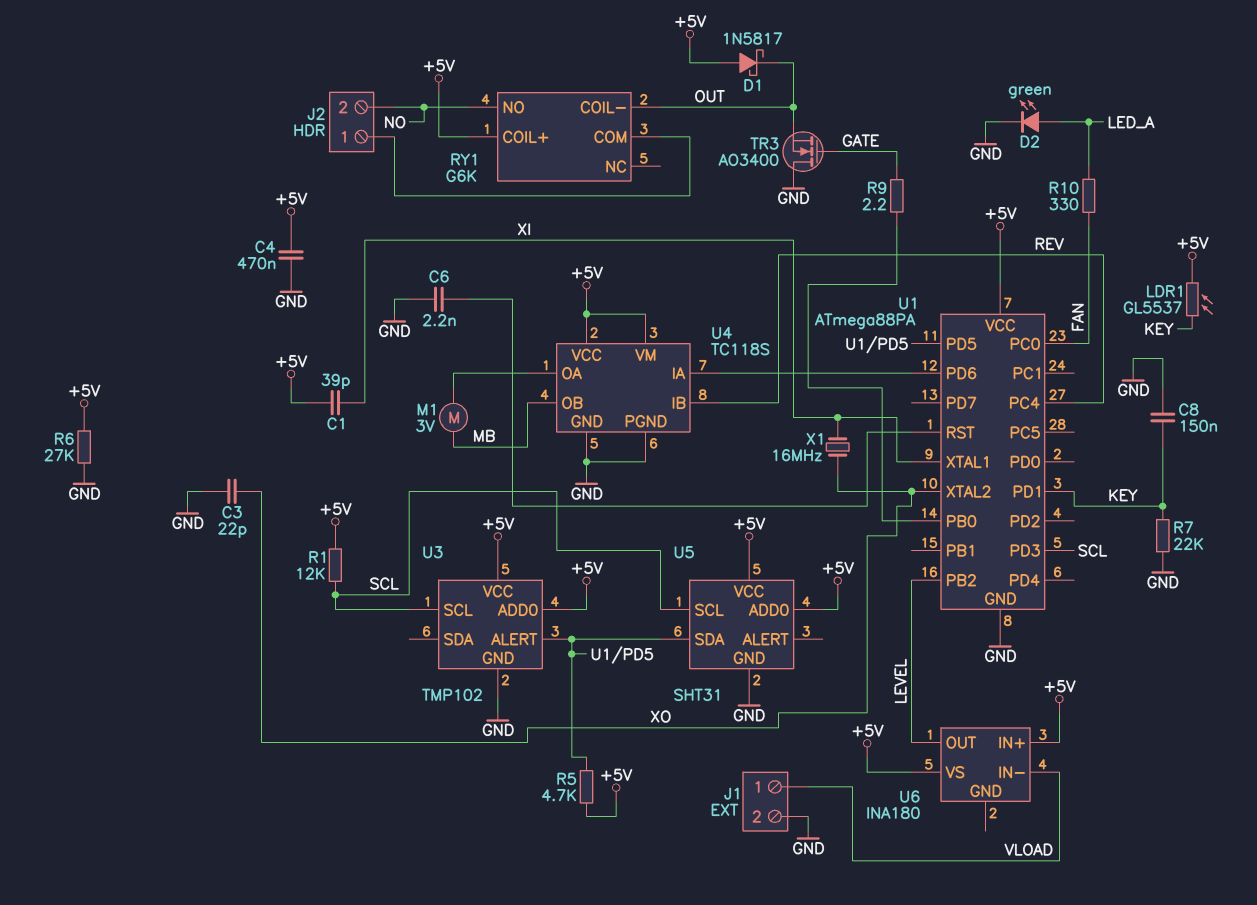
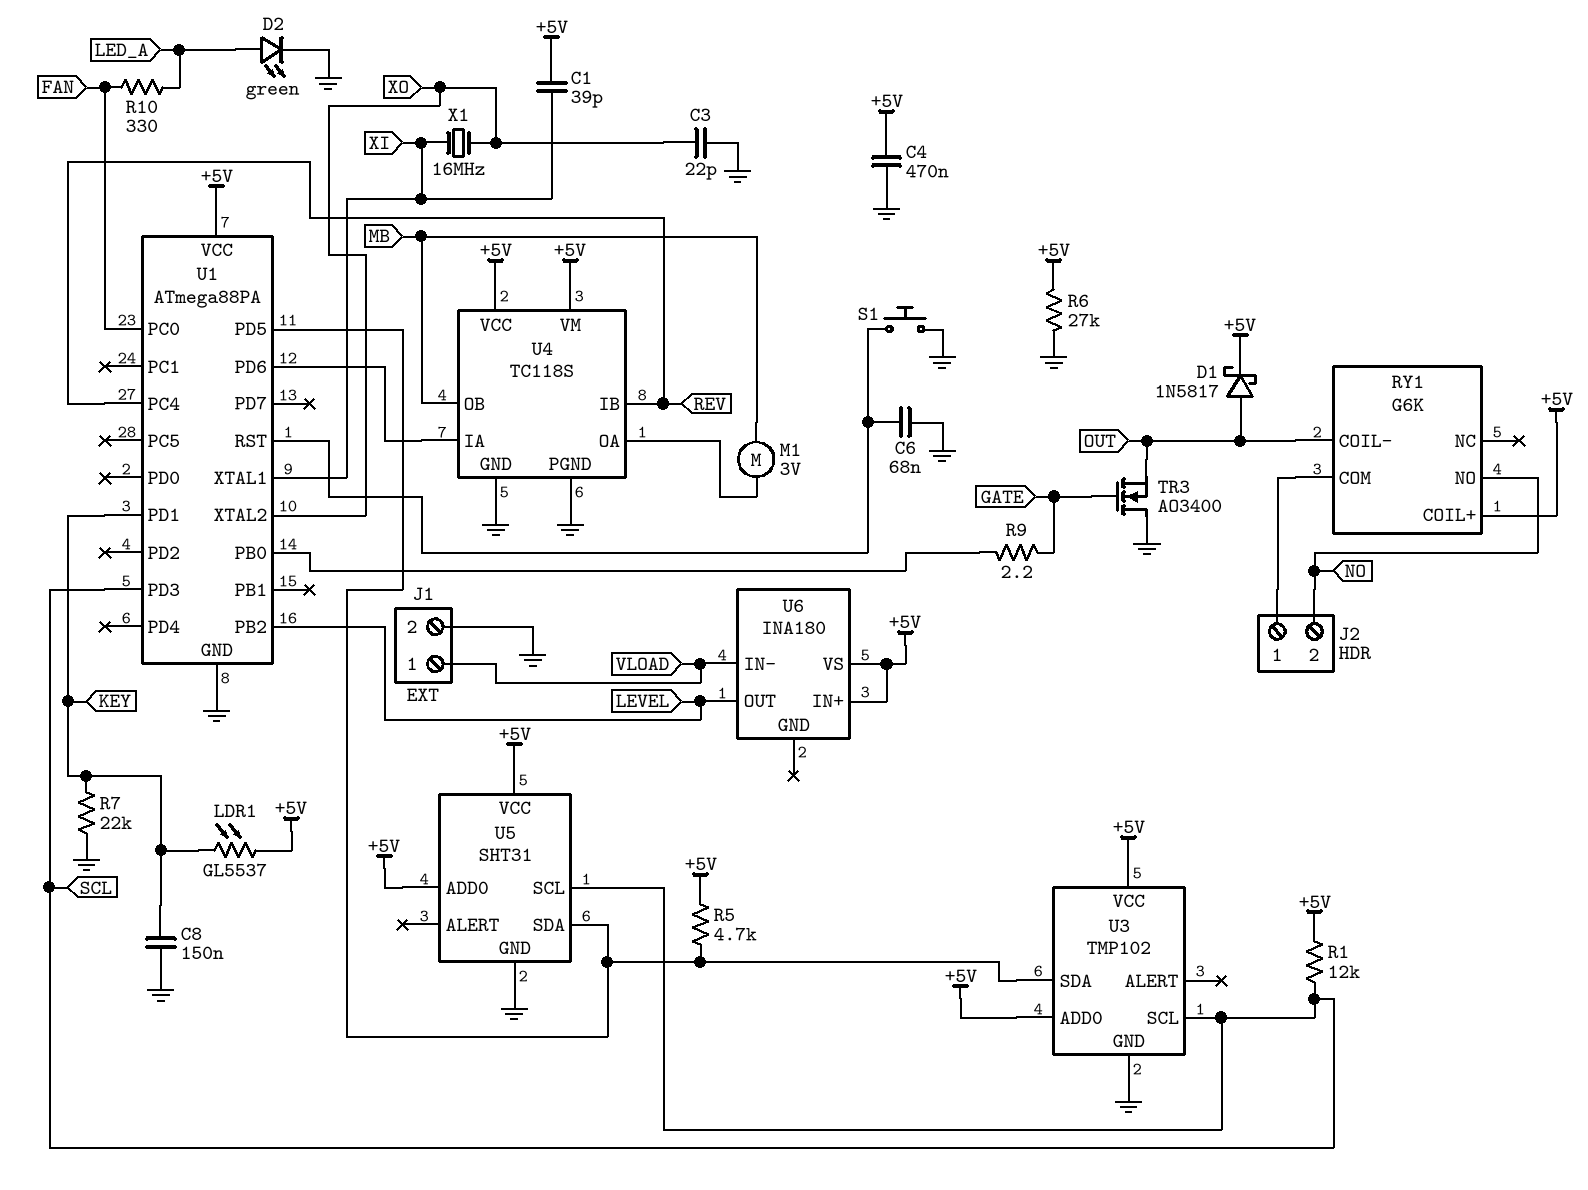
C6: 2.2nF (GND, U1/RST) -> 68nF (GND, U1/RST)
D1: schottky 1N5817 (A +5V, K OUT) -> schottky 1N5817 (A OUT, K +5V)
S1: none -> button (GND, U1/RST)
U3 pin ALERT: U1/PD5 -> none
U3 pin SDA: none -> U1/PD5

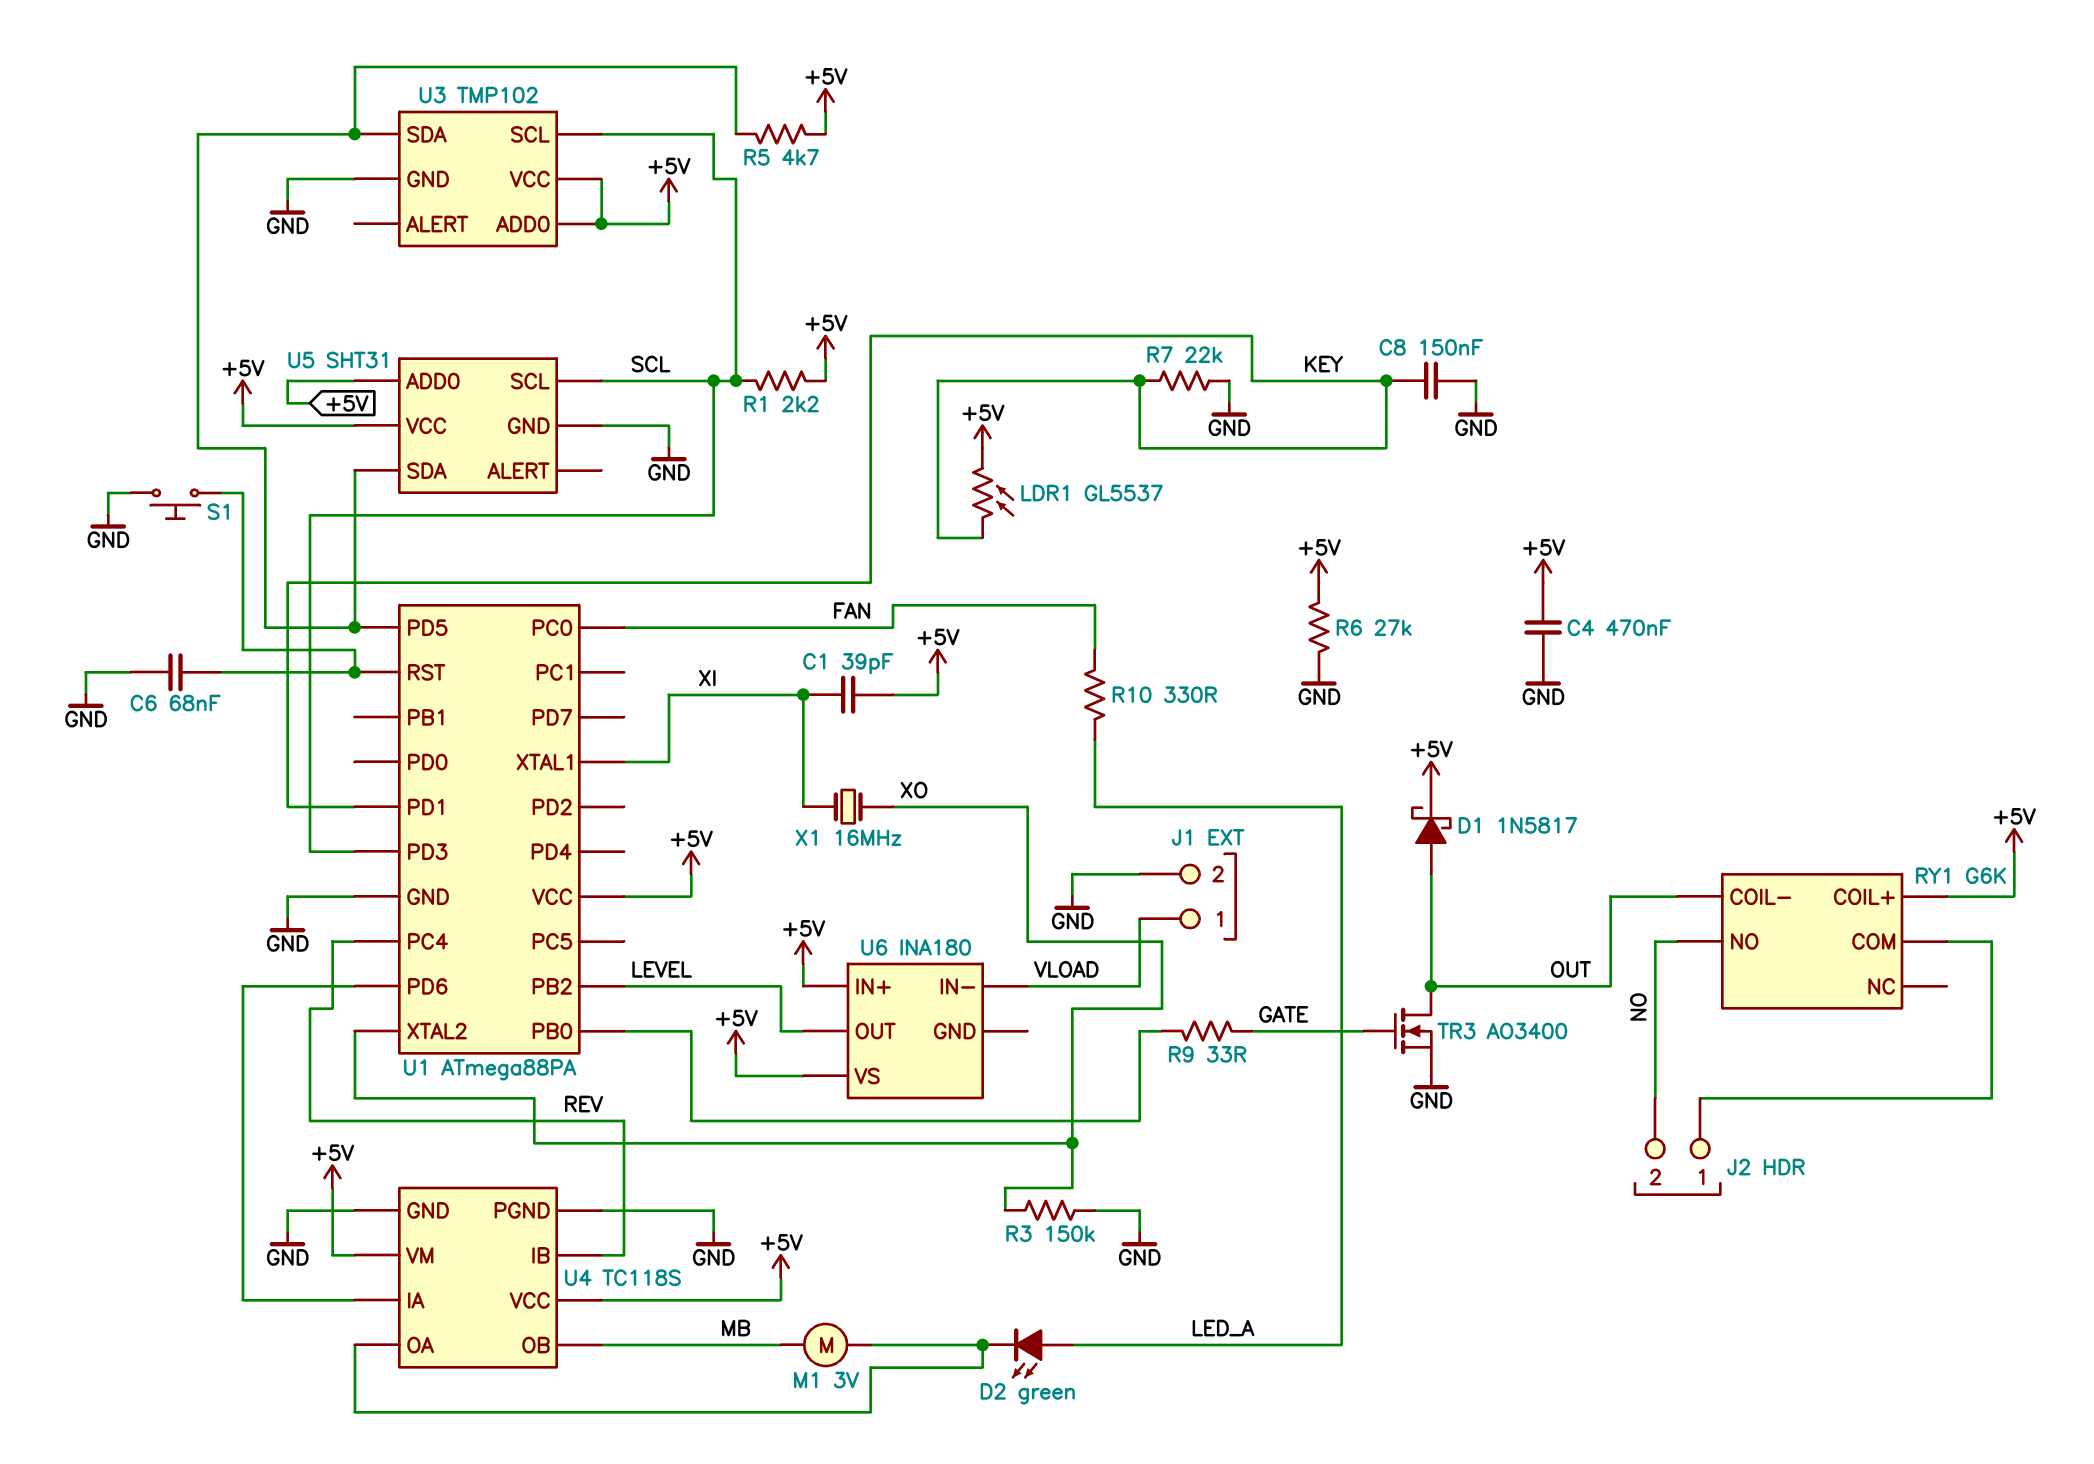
C3: 22pF (GND, XO) -> none
D2: LED green (A LED_A, K GND) -> LED green (A LED_A, K U4/OA)
R1: 12k (+5V, SCL) -> 2.2k (+5V, SCL)
R3: none -> 150k (GND, XO)
R9: 2.2 (GATE, U1/PB0) -> 33 (GATE, U1/PB0)
TR3: NMOS AO3400 (G GATE, D GND, S OUT) -> NMOS AO3400 (G GATE, D OUT, S GND)

